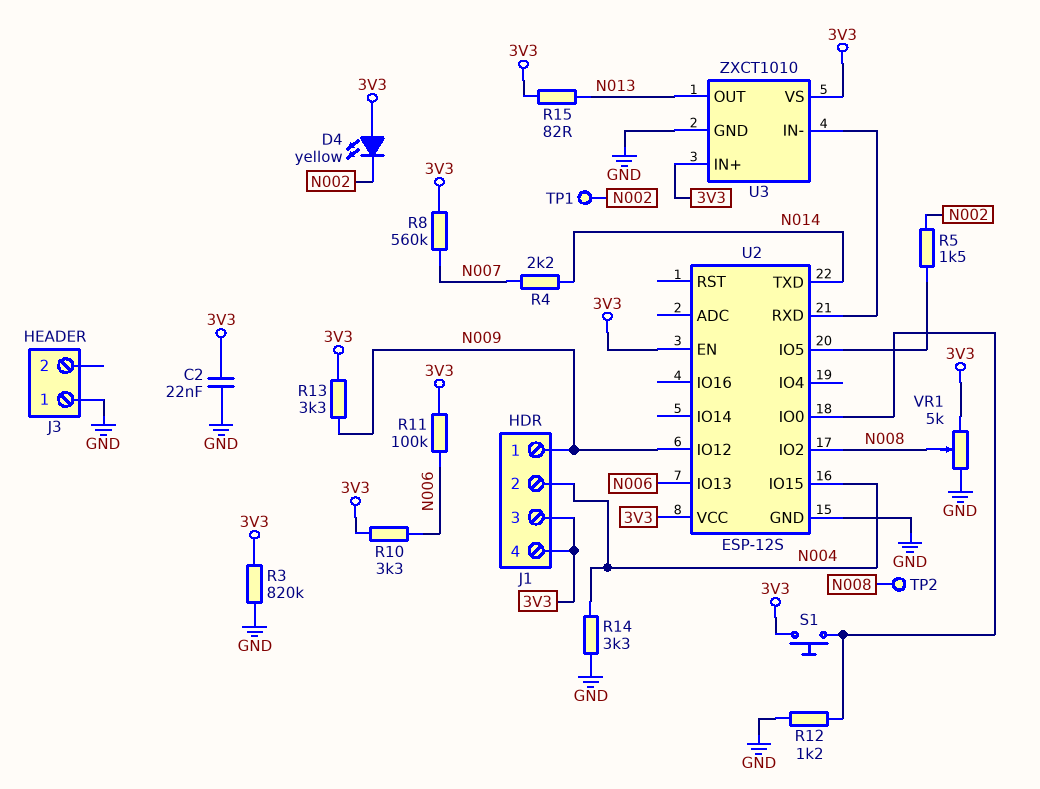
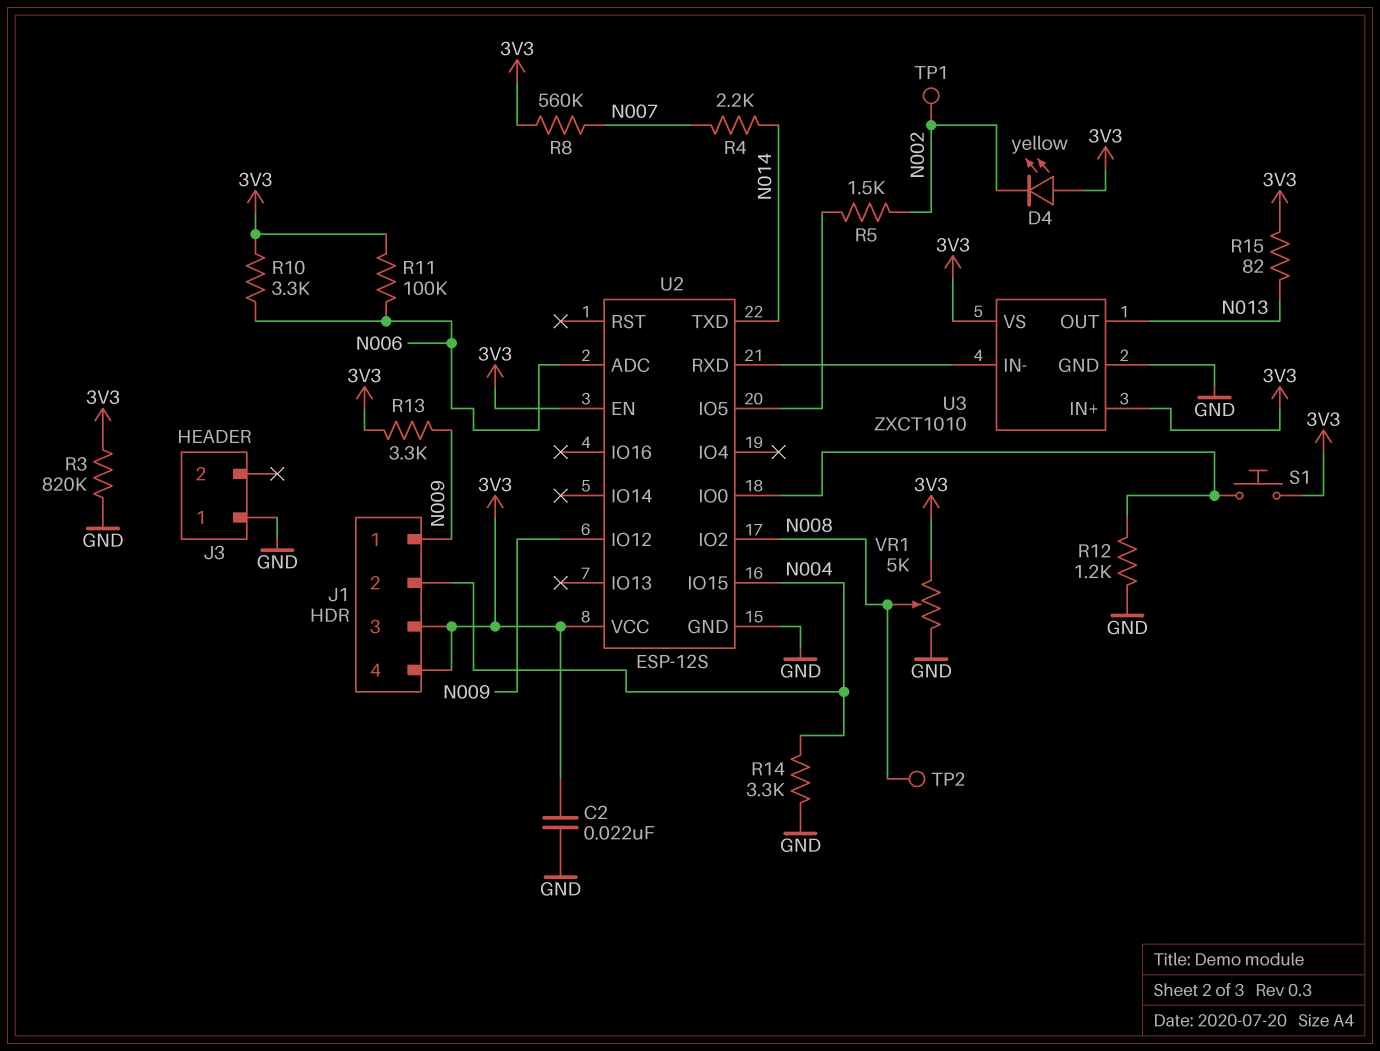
U2 pin ADC: none -> N006
U2 pin IO13: N006 -> none

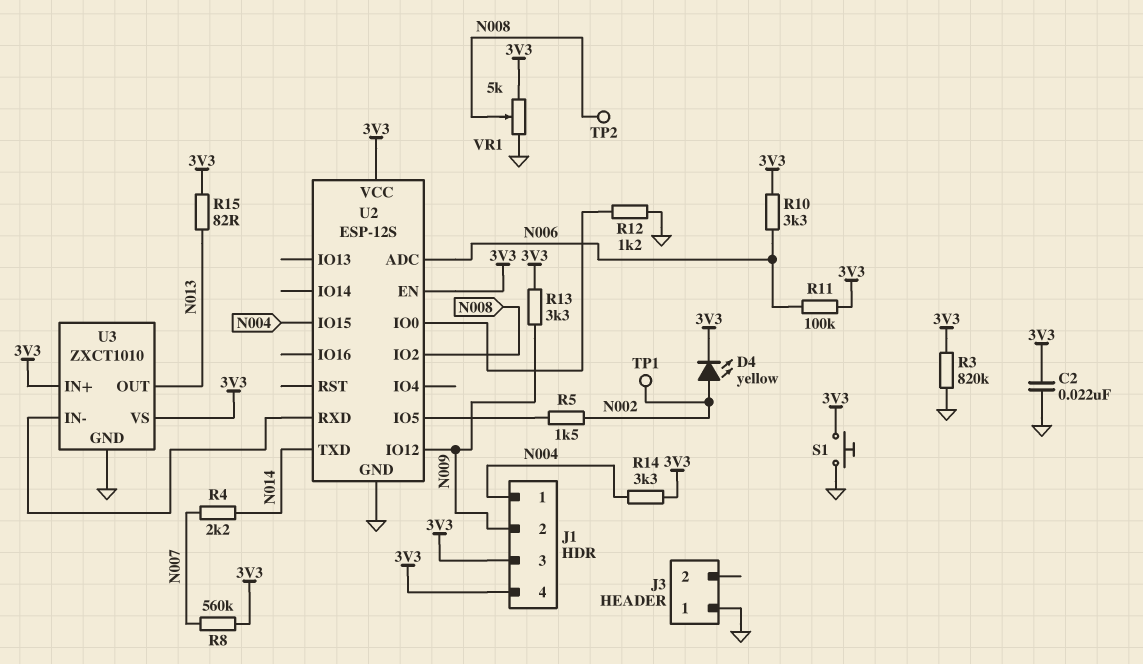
D4: LED yellow (A 3V3, K N002) -> LED yellow (A N002, K 3V3)
J1 pin 1: N009 -> N004
J1 pin 2: N004 -> N009
R14: 3.3k (GND, N004) -> 3.3k (3V3, N004)
S1: button (3V3, U2/IO0) -> button (3V3, GND)

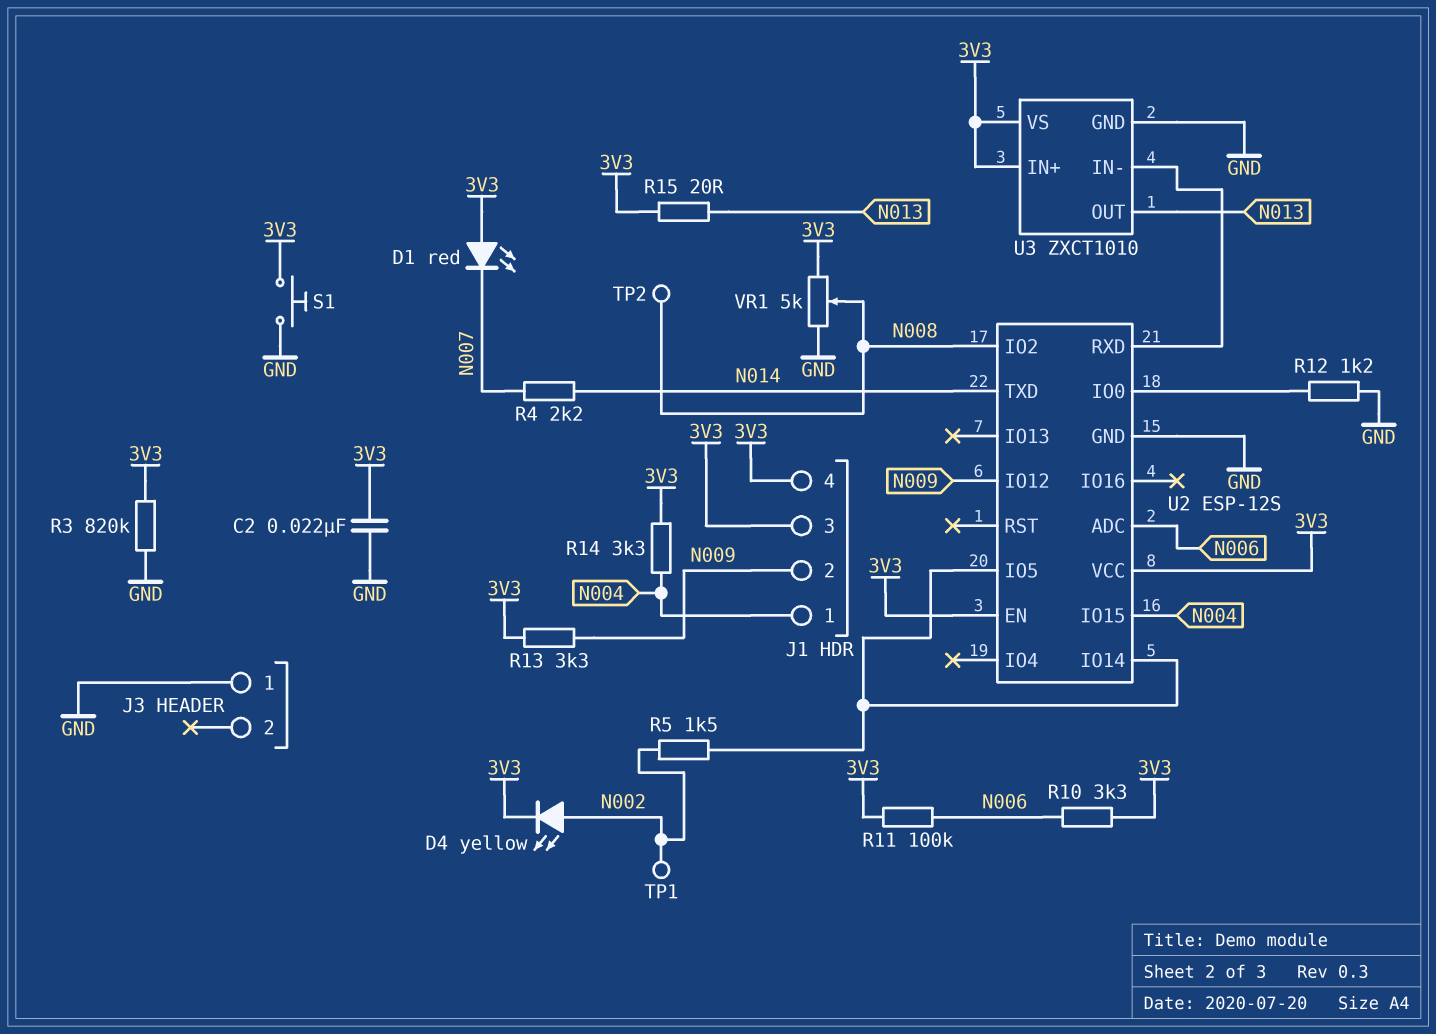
D1: none -> LED red (A 3V3, K N007)
R8: 560k (3V3, N007) -> none
R15: 82 (3V3, N013) -> 20 (3V3, N013)
U2 pin IO14: none -> U2/IO5

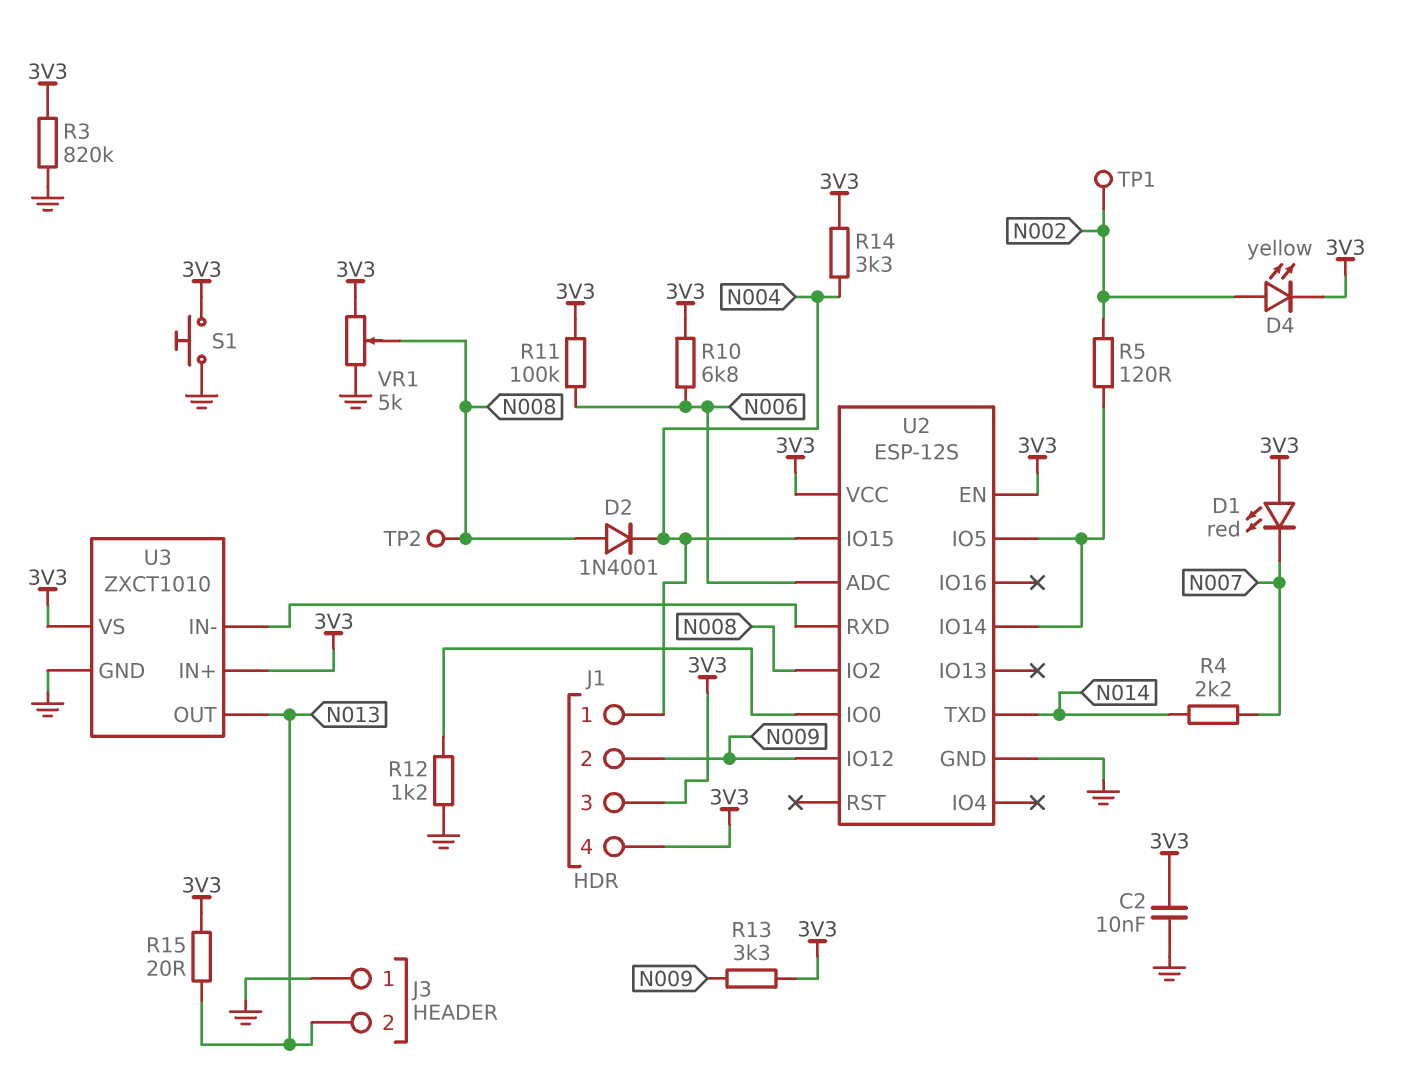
C2: 22nF (3V3, GND) -> 10nF (3V3, GND)
D2: none -> diode 1N4001 (A N008, K N004)
J3 pin 2: none -> N013
R5: 1.5k (N002, U2/IO5) -> 120 (N002, U2/IO5)
R10: 3.3k (3V3, N006) -> 6.8k (3V3, N006)

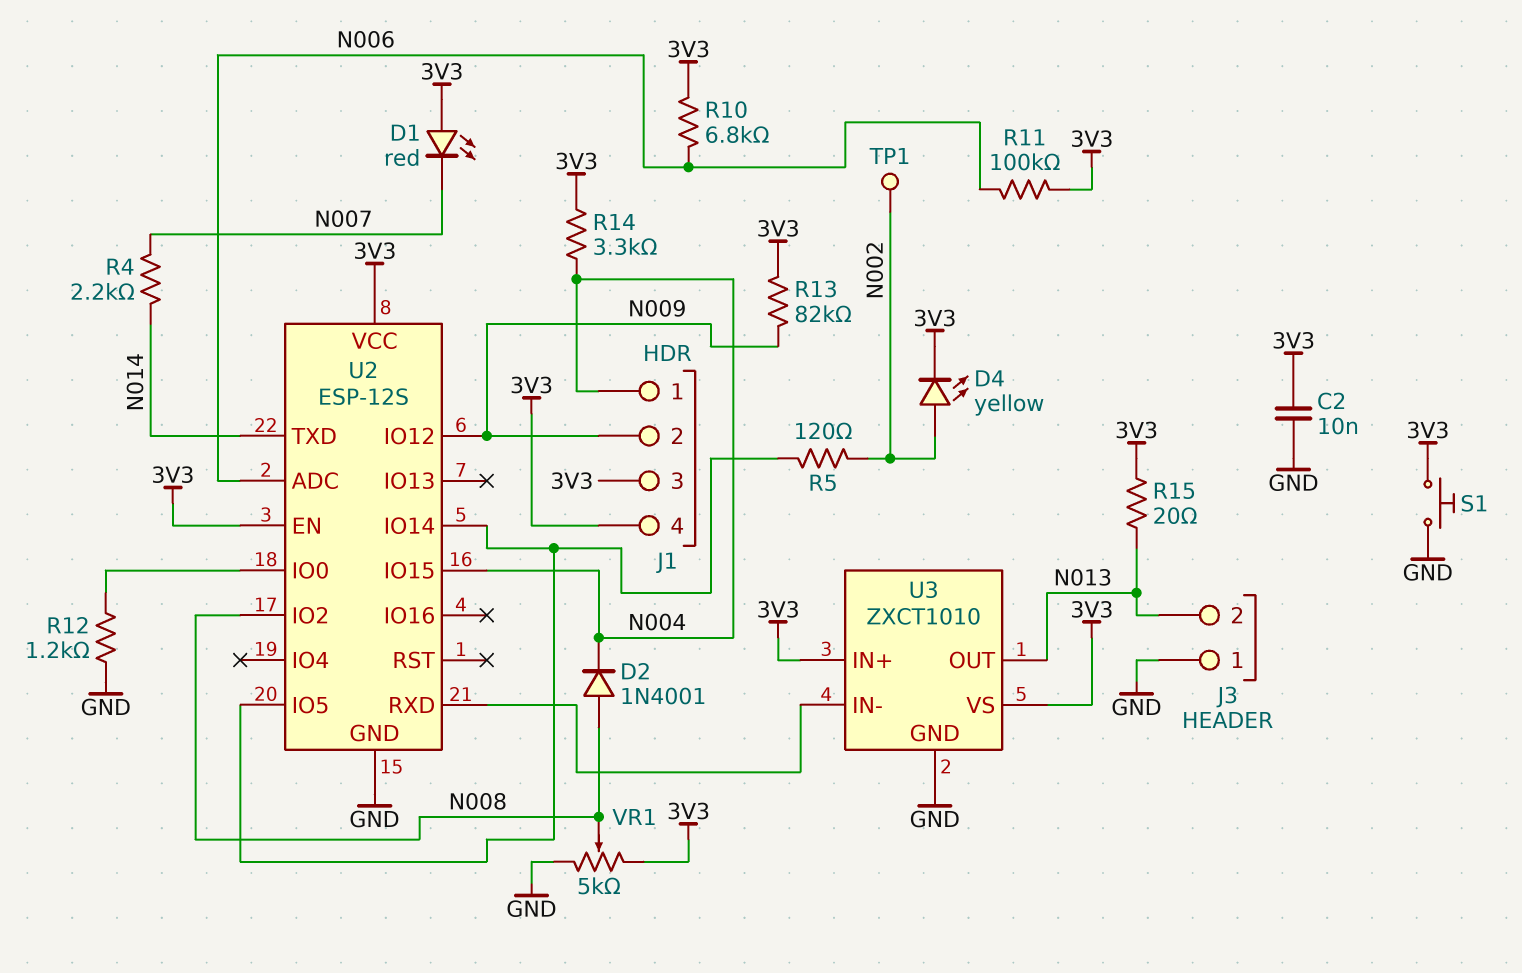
R3: 820k (3V3, GND) -> none
R13: 3.3k (3V3, N009) -> 82k (3V3, N009)
TP2: test point (N008) -> none

